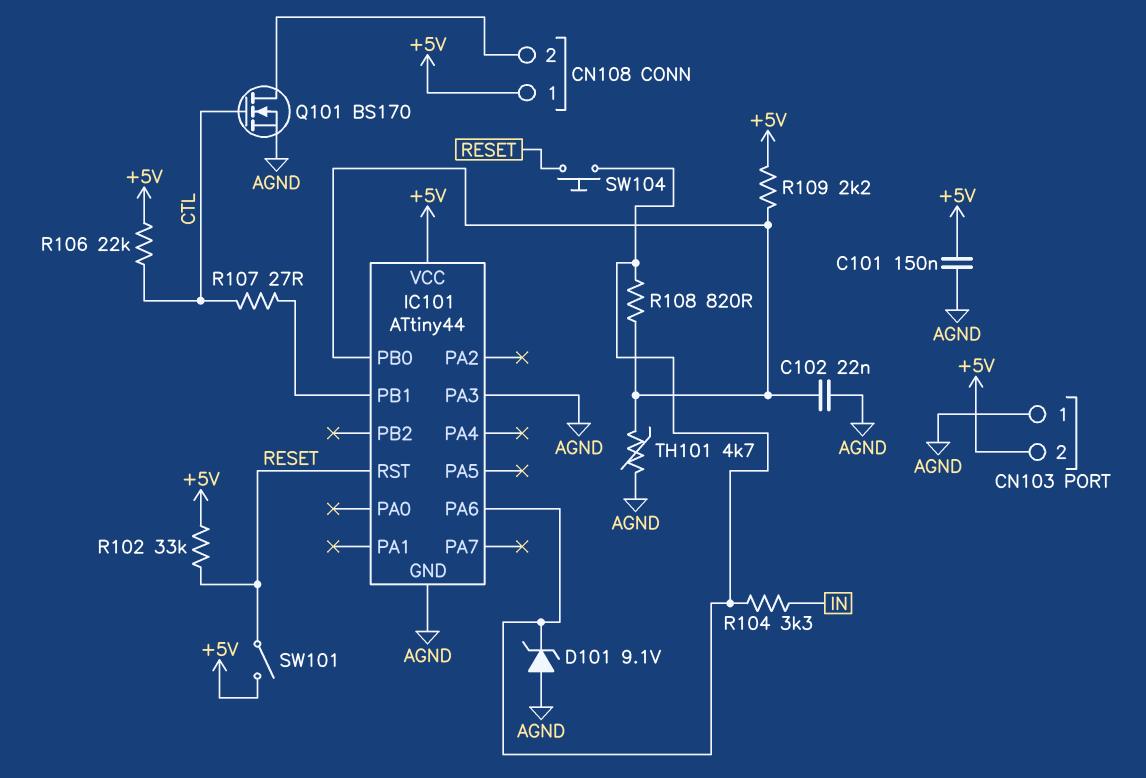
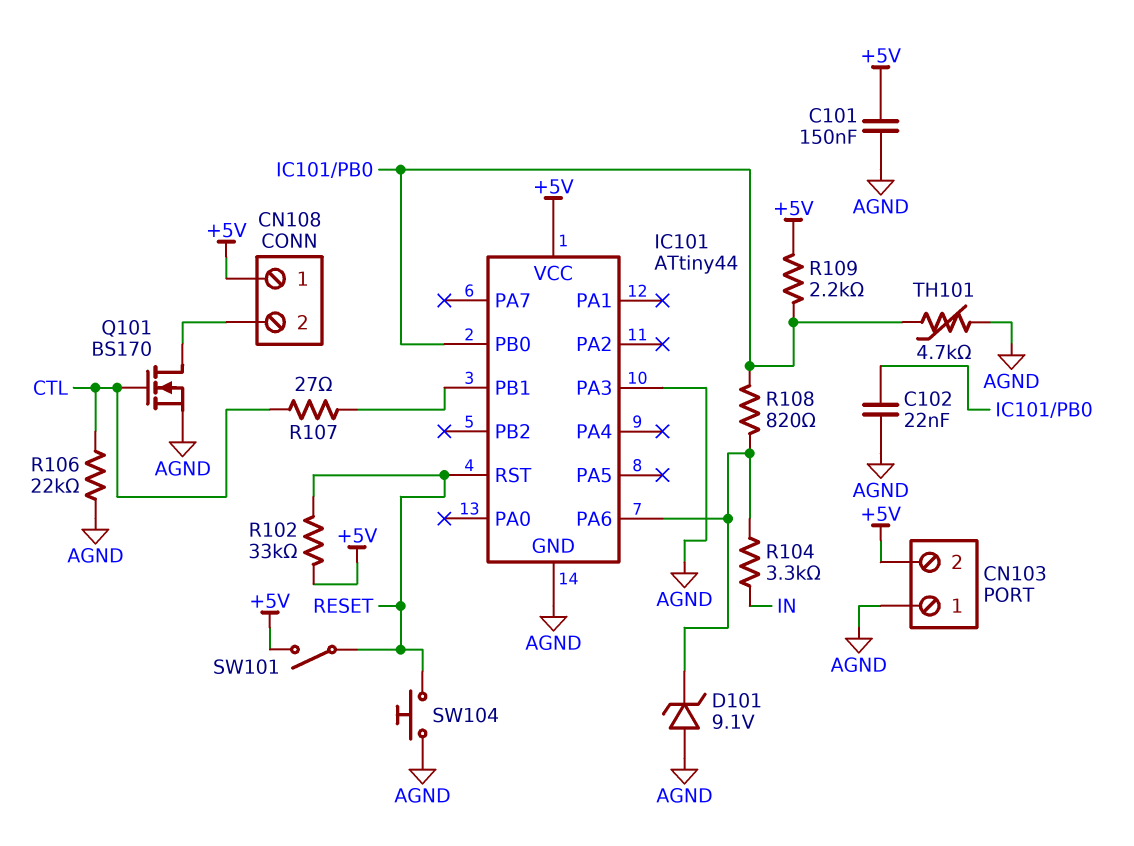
R106: 22k (+5V, CTL) -> 22k (AGND, CTL)
SW104: button (IC101/PA6, RESET) -> button (AGND, RESET)

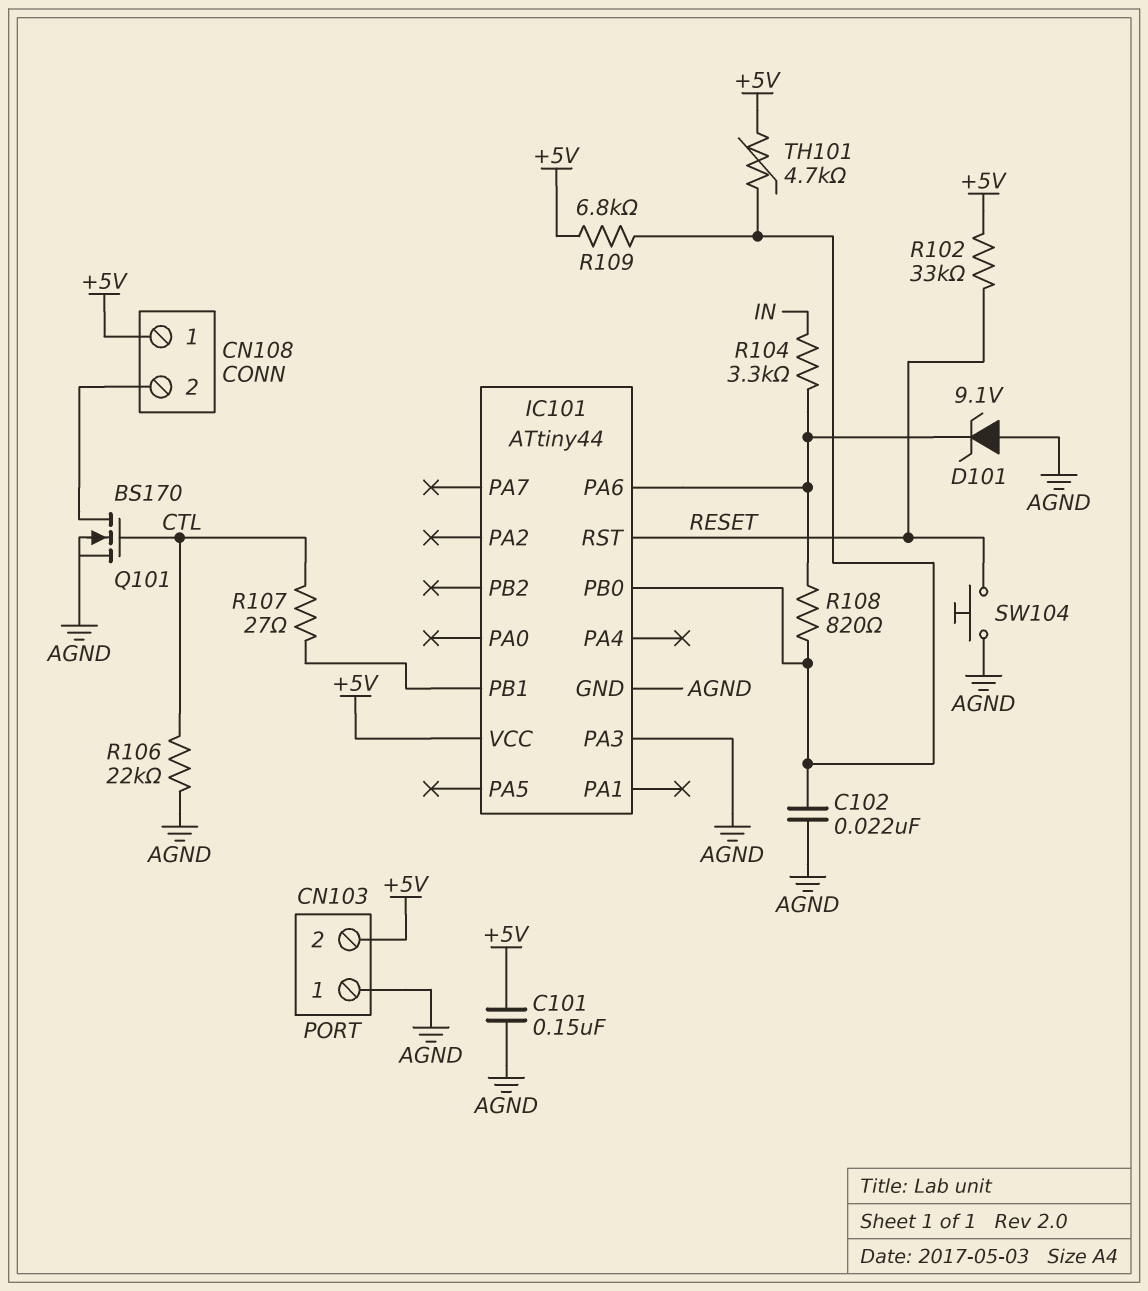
R109: 2.2k (+5V, IC101/PB0) -> 6.8k (+5V, IC101/PB0)
SW101: switch (+5V, RESET) -> none
TH101: 4.7k (AGND, IC101/PB0) -> 4.7k (+5V, IC101/PB0)

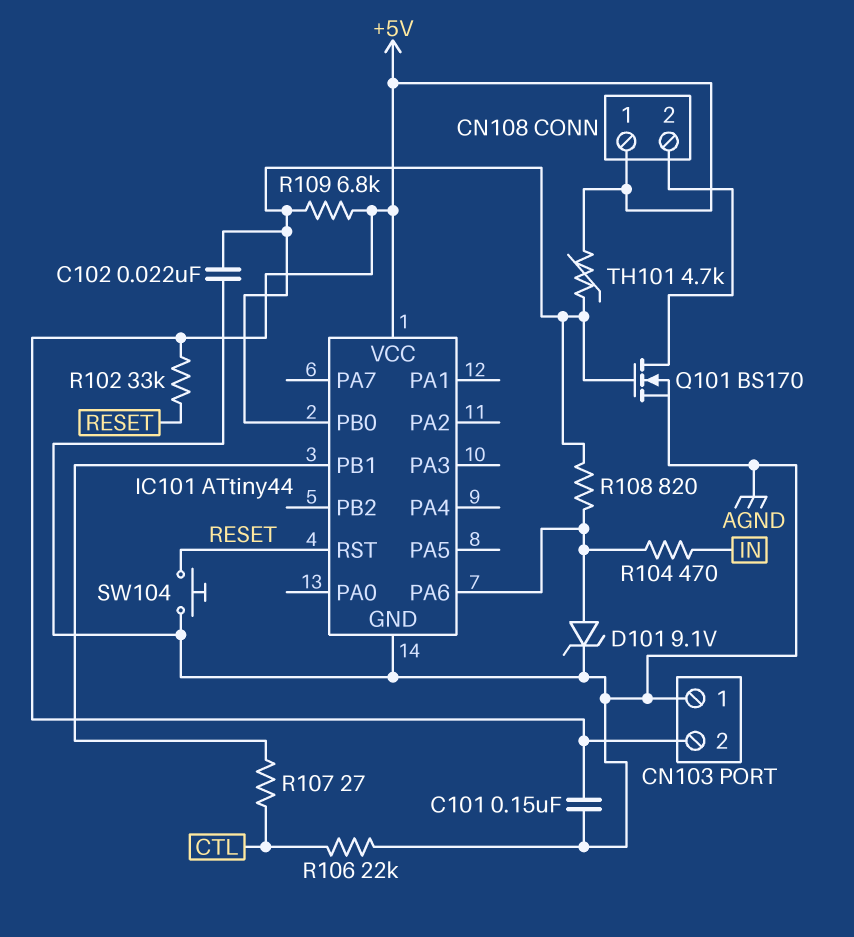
D101: zener 9.1V (A AGND, K IC101/PA6) -> zener 9.1V (A IC101/PA6, K AGND)
IC101 pin PA3: AGND -> none
Q101: NMOS BS170 (G CTL, D CN108/2, S AGND) -> NMOS BS170 (G IC101/PB0, D CN108/2, S AGND)
R104: 3.3k (IC101/PA6, IN) -> 470 (IC101/PA6, IN)

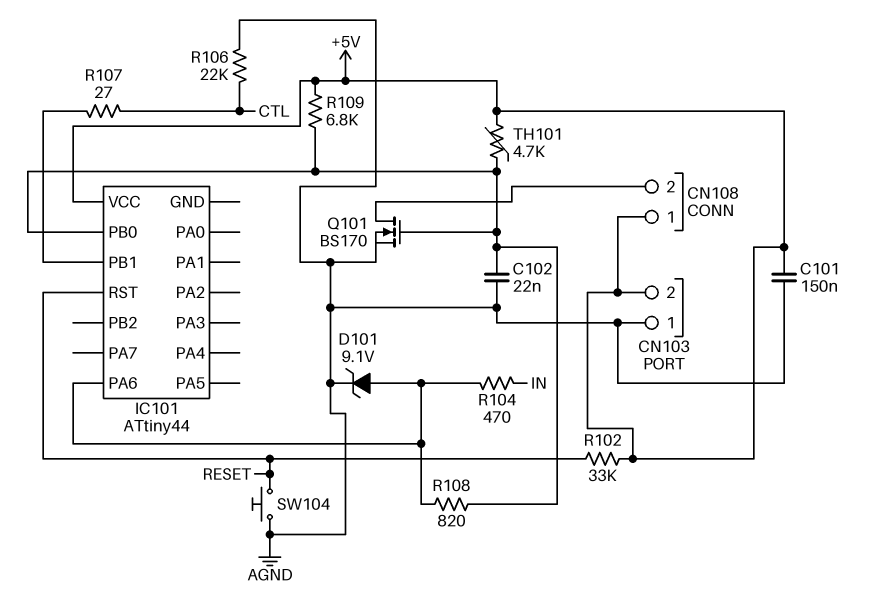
IC101 pin GND: AGND -> none

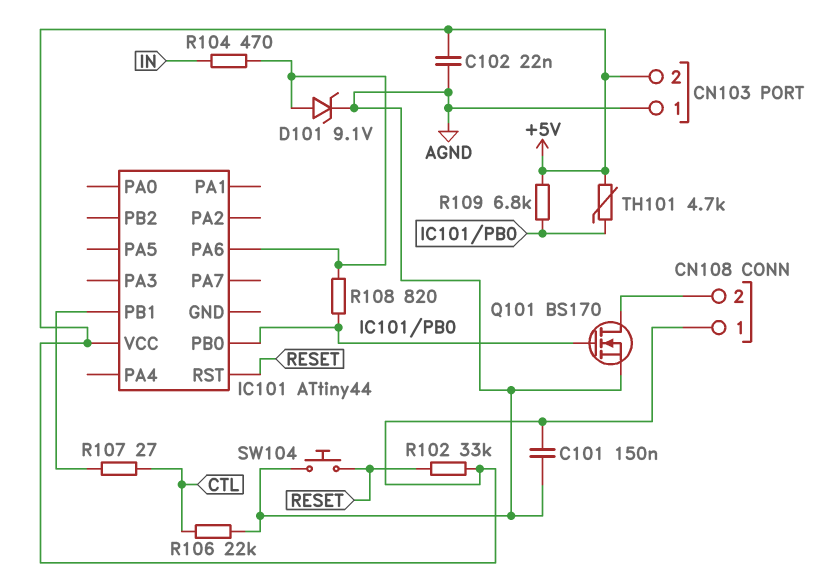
C102: 22nF (AGND, IC101/PB0) -> 22nF (+5V, AGND)

